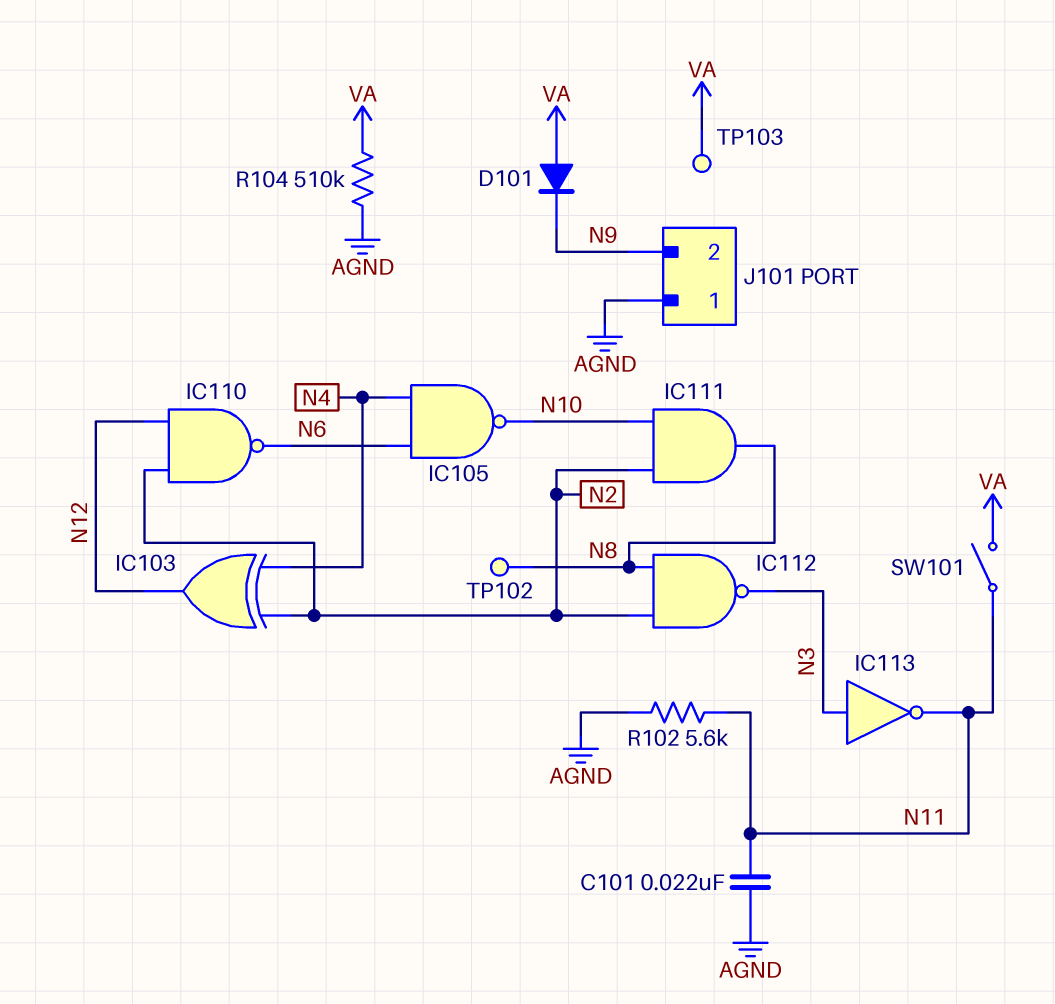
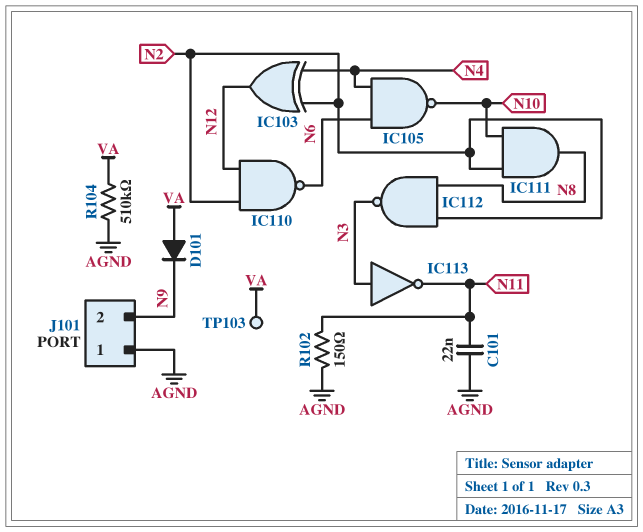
R102: 5.6k (AGND, N11) -> 150 (AGND, N11)
SW101: switch (N11, VA) -> none
TP102: test point (N8) -> none

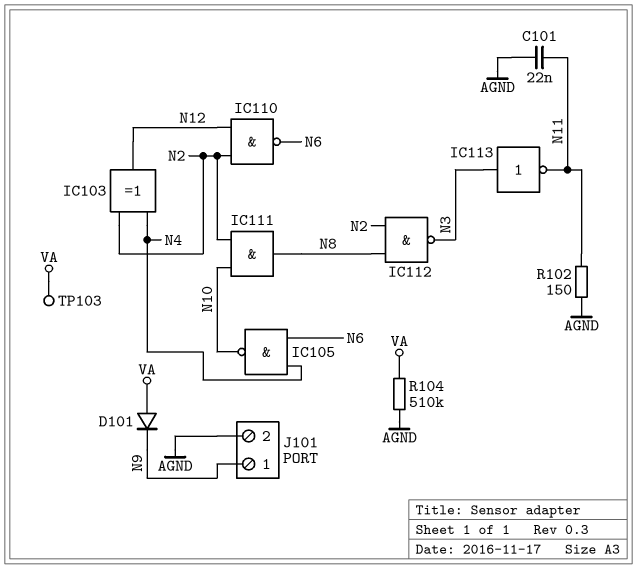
J101 pin 1: AGND -> N9
J101 pin 2: N9 -> AGND

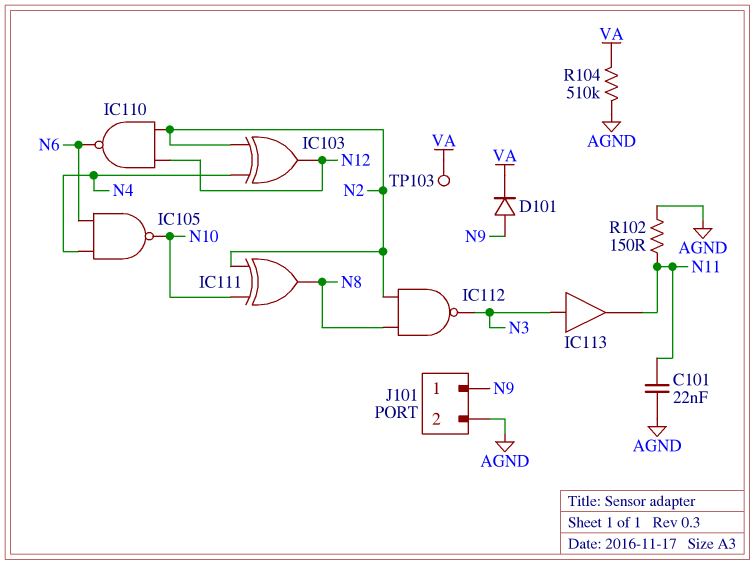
D101: diode (A VA, K N9) -> diode (A N9, K VA)
IC111: AND (in N2, in N10, out N8) -> XOR (in N2, in N10, out N8)
IC113: NOT (in N3, out N11) -> buffer (in N3, out N11)

